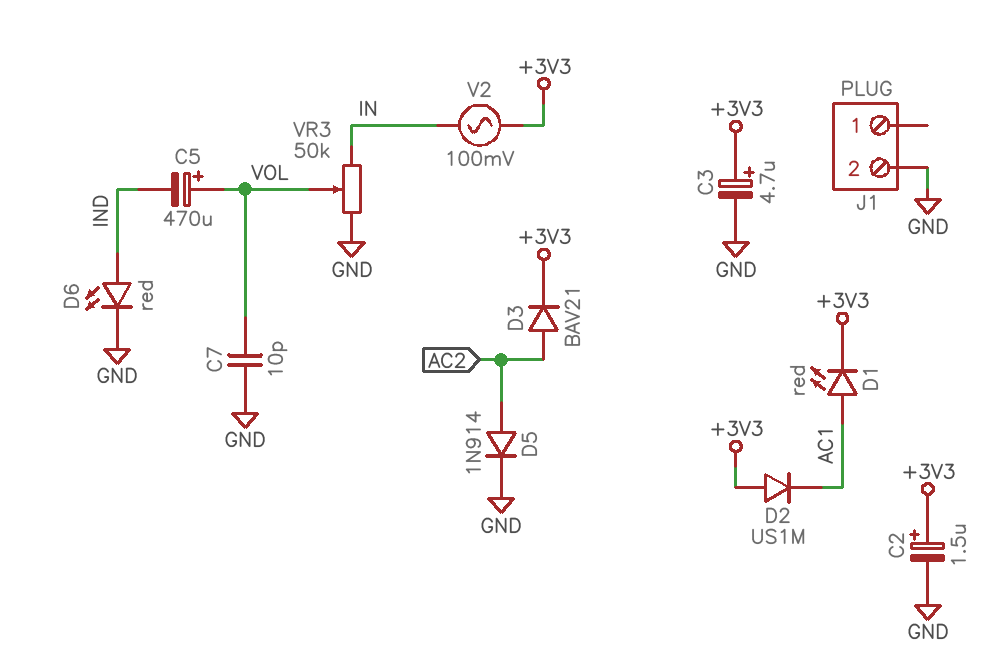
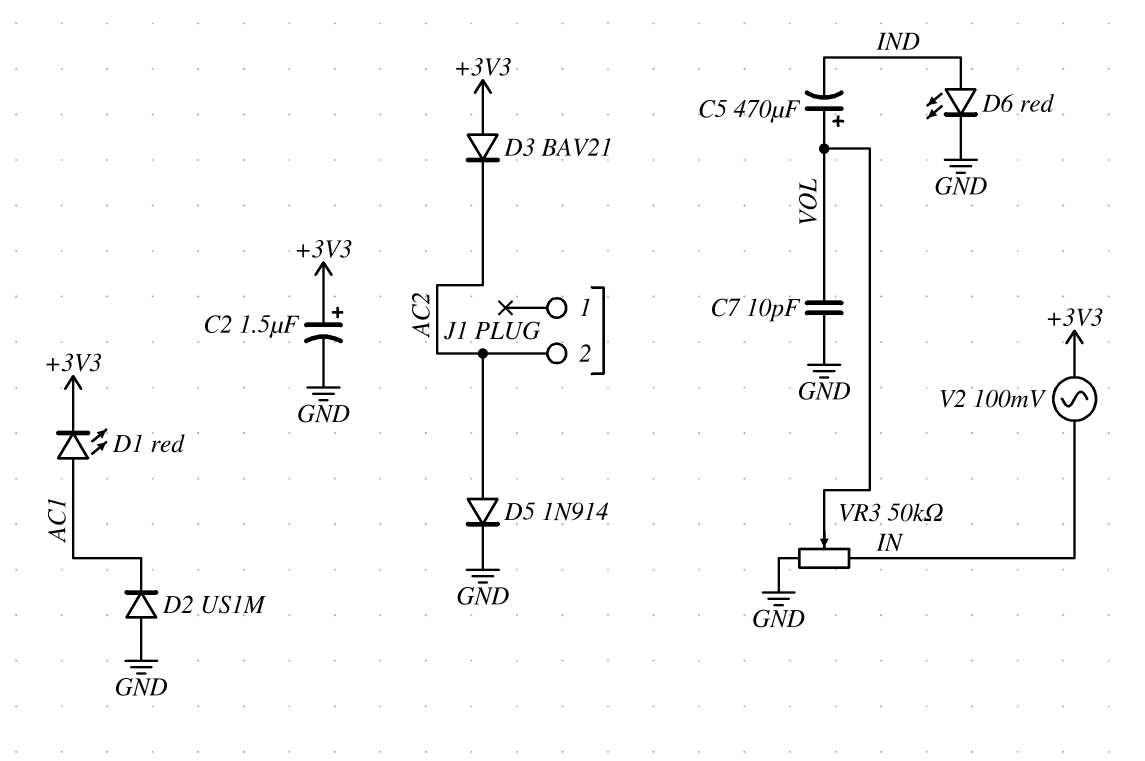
C3: 4.7uF (plus +3V3, minus GND) -> none
D2: diode US1M (A +3V3, K AC1) -> diode US1M (A GND, K AC1)
D3: diode BAV21 (A AC2, K +3V3) -> diode BAV21 (A +3V3, K AC2)
J1 pin 2: GND -> AC2

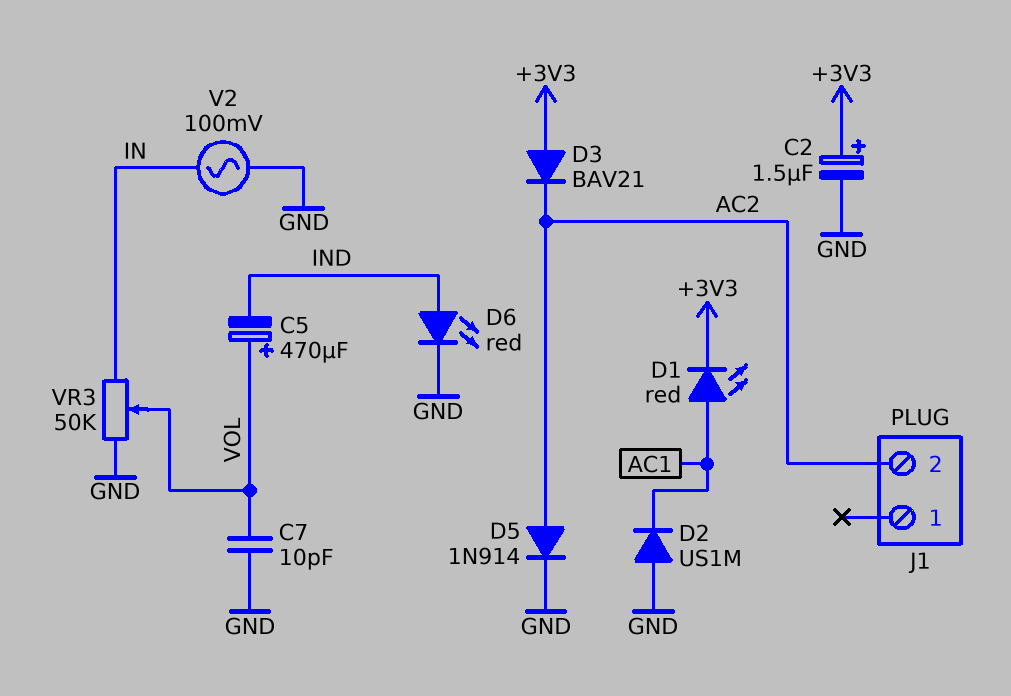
V2: AC 100mV (+3V3, IN) -> AC 100mV (GND, IN)

